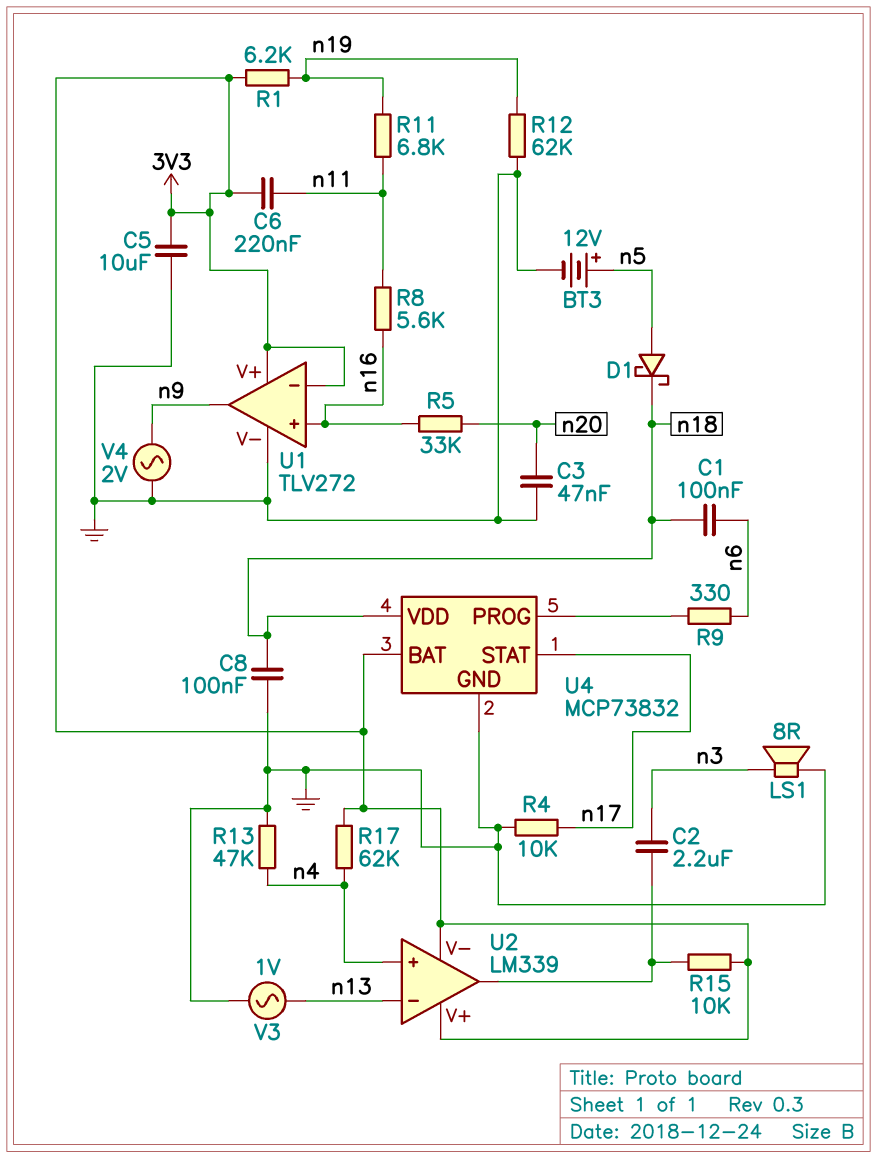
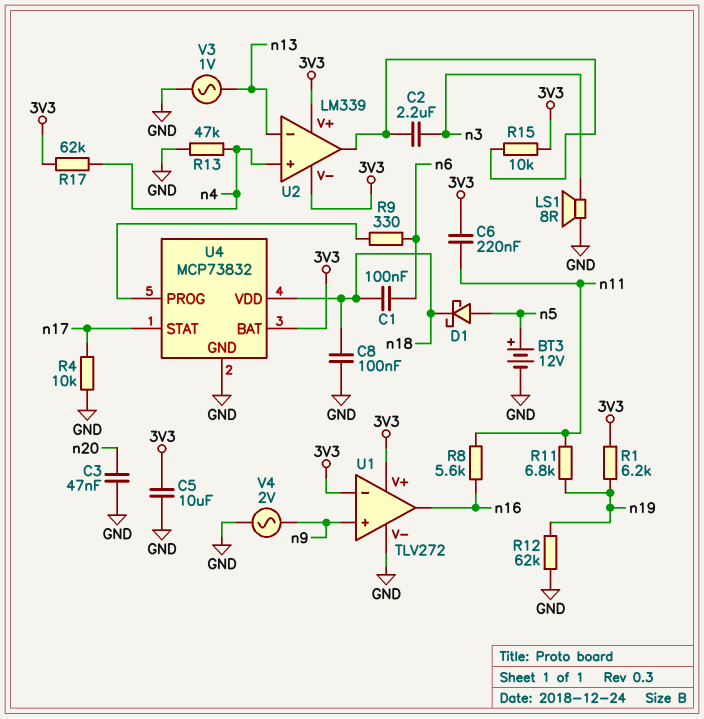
R5: 33k (n16, n20) -> none
U1 pin in+: n16 -> n9
U1 pin out: n9 -> n16

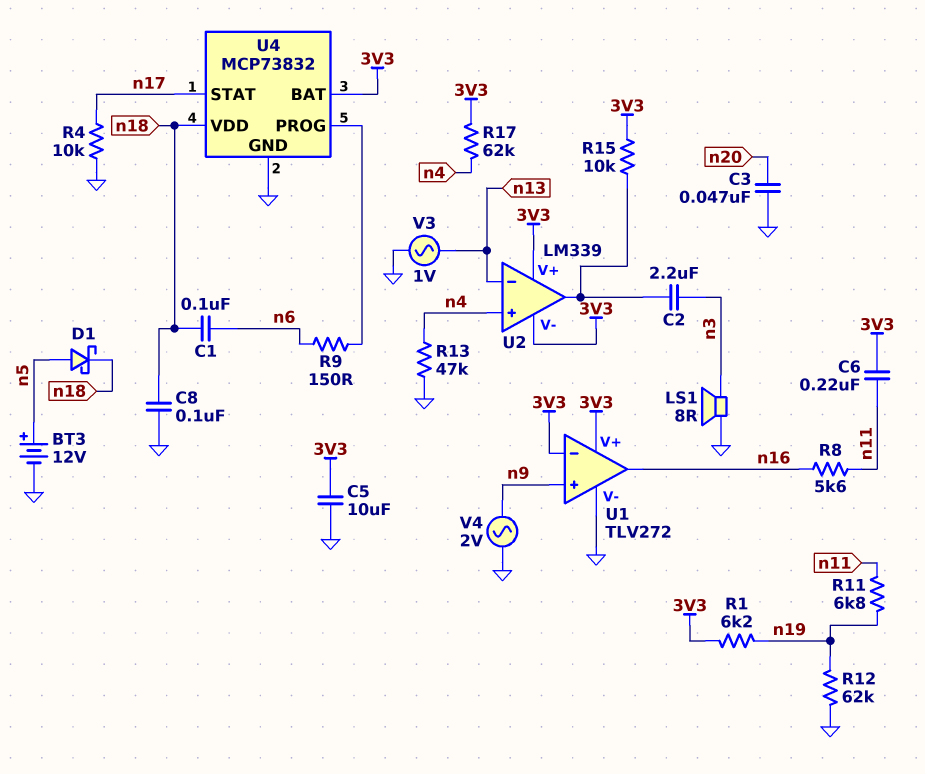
R9: 330 (U4/PROG, n6) -> 150 (U4/PROG, n6)

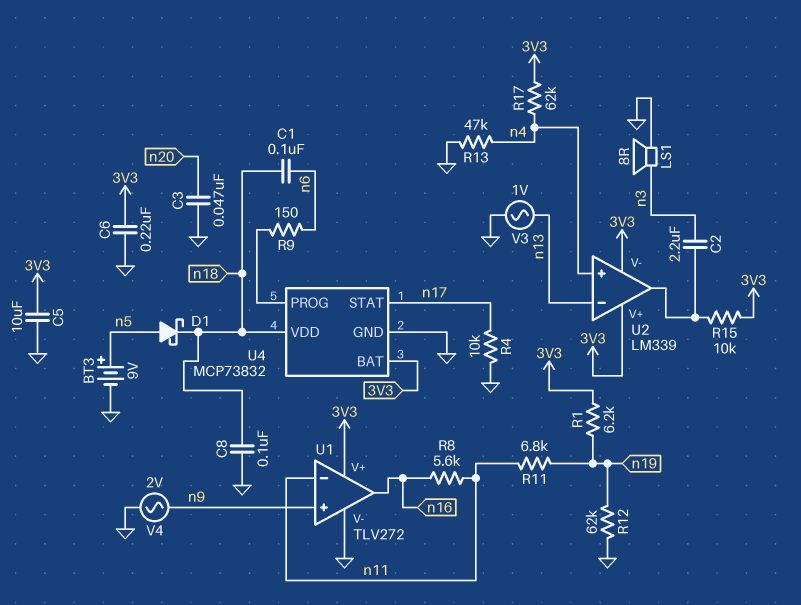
BT3: 12V (plus n5, minus GND) -> 9V (plus n5, minus GND)
C6: 220nF (3V3, n11) -> 220nF (3V3, GND)
U1 pin in-: 3V3 -> n11

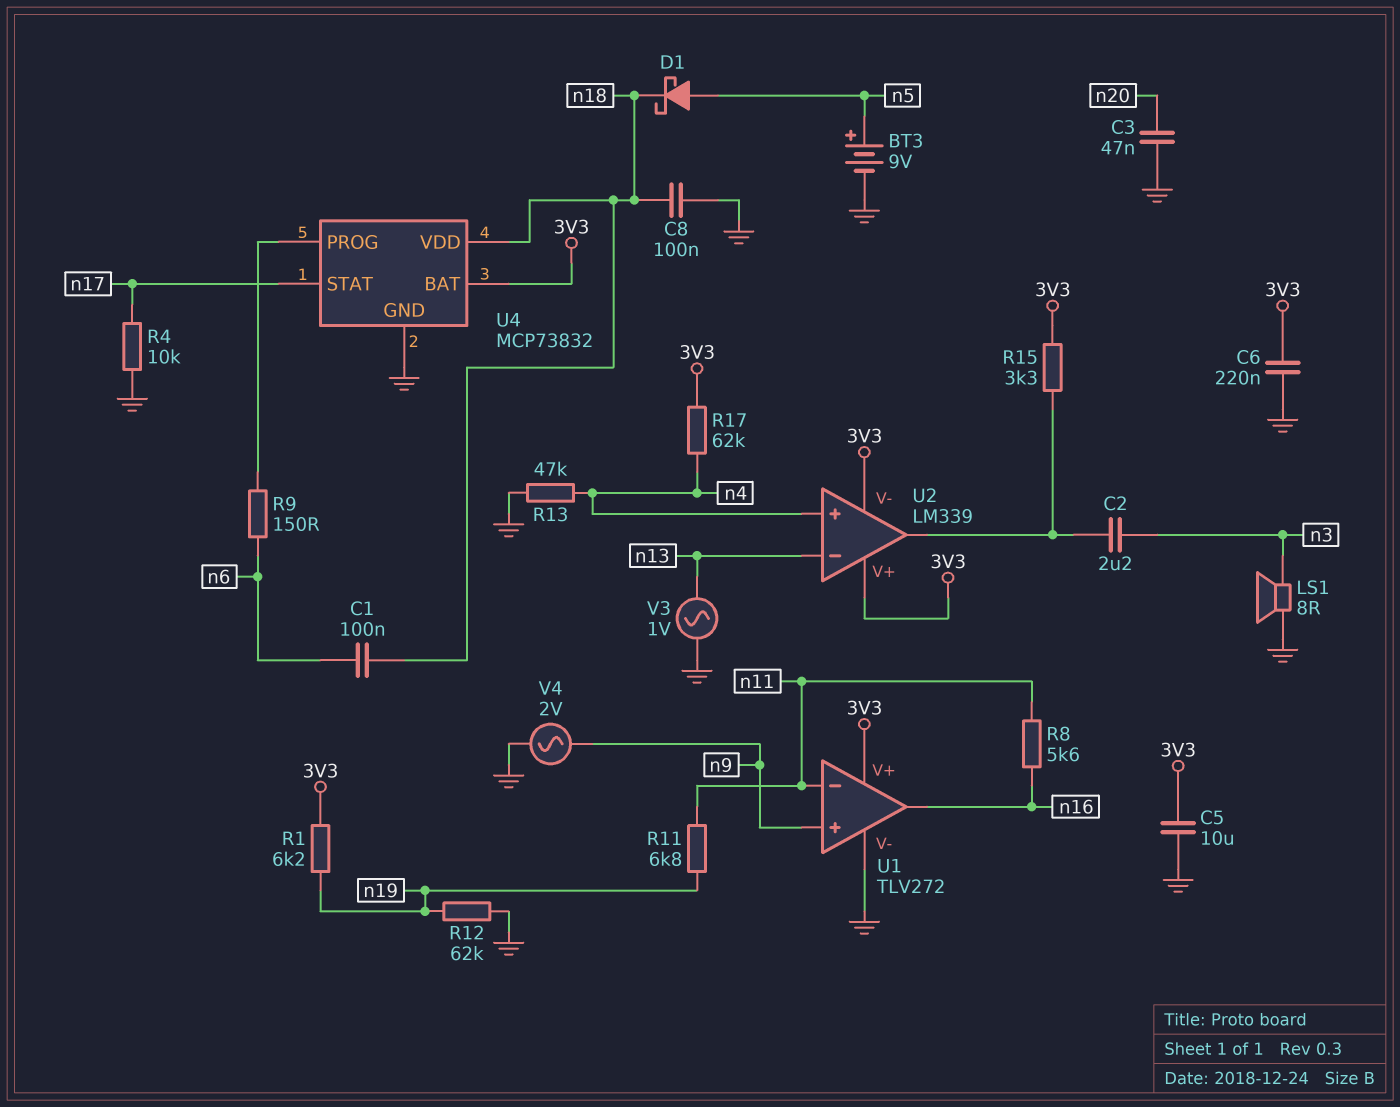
R15: 10k (3V3, U2/out) -> 3.3k (3V3, U2/out)

